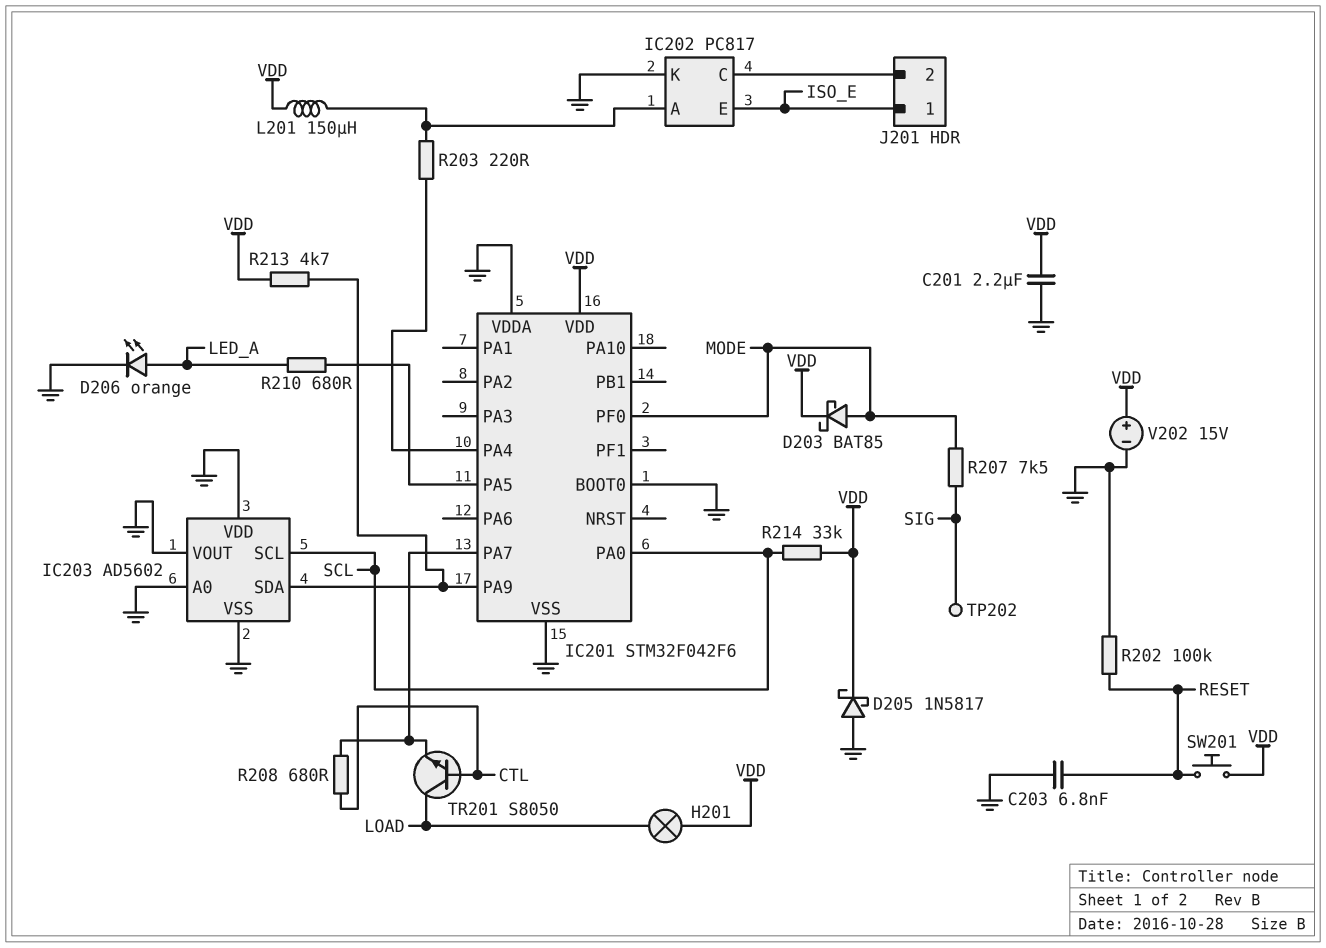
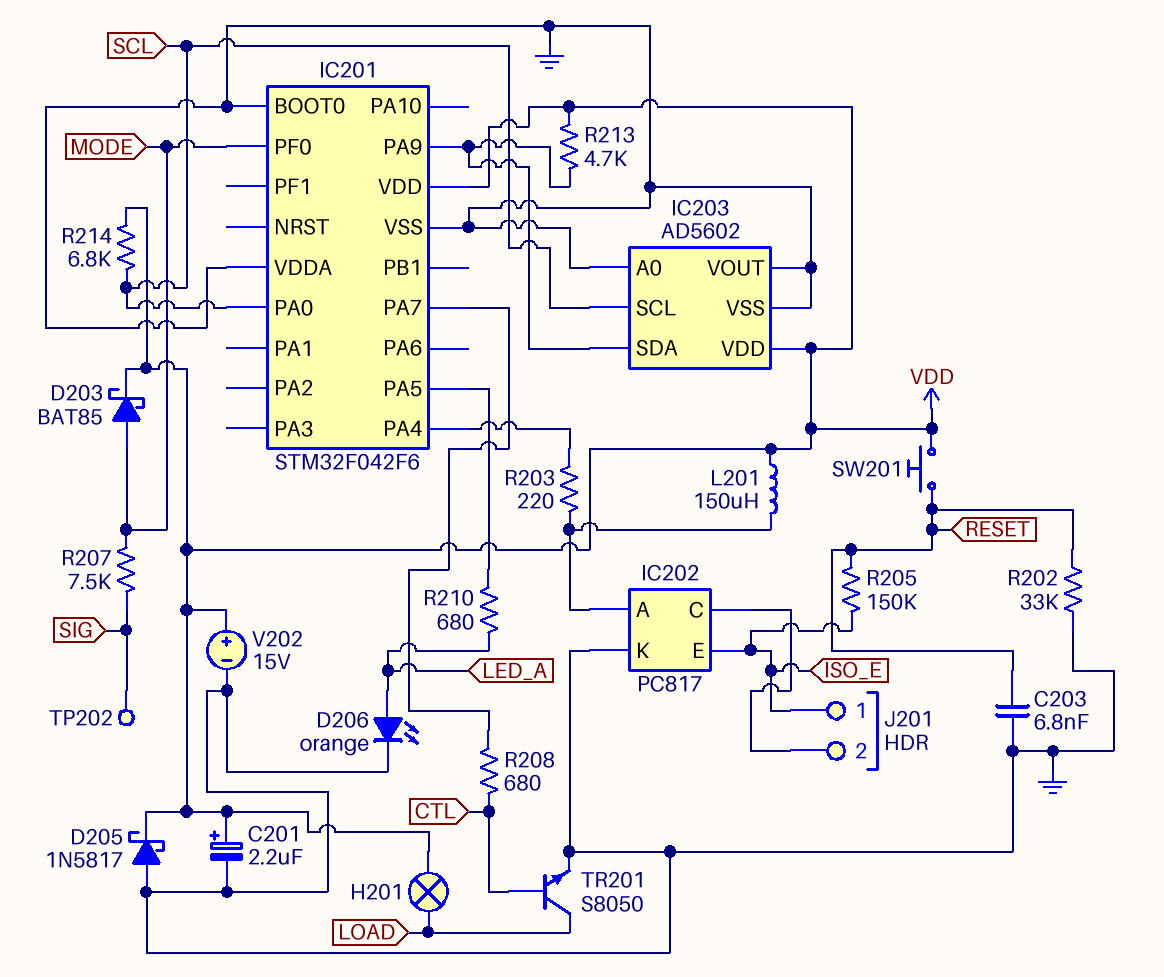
C201: 2.2uF (GND, VDD) -> 2.2uF (plus VDD, minus GND)
IC203 pin VDD: GND -> VDD
R202: 100k (GND, RESET) -> 33k (GND, RESET)
R205: none -> 150k (ISO_E, RESET)
R214: 33k (SCL, VDD) -> 6.8k (SCL, VDD)
TR201: NPN S8050 (B CTL, C LOAD, E IC201/PA7) -> NPN S8050 (B CTL, C LOAD, E GND)

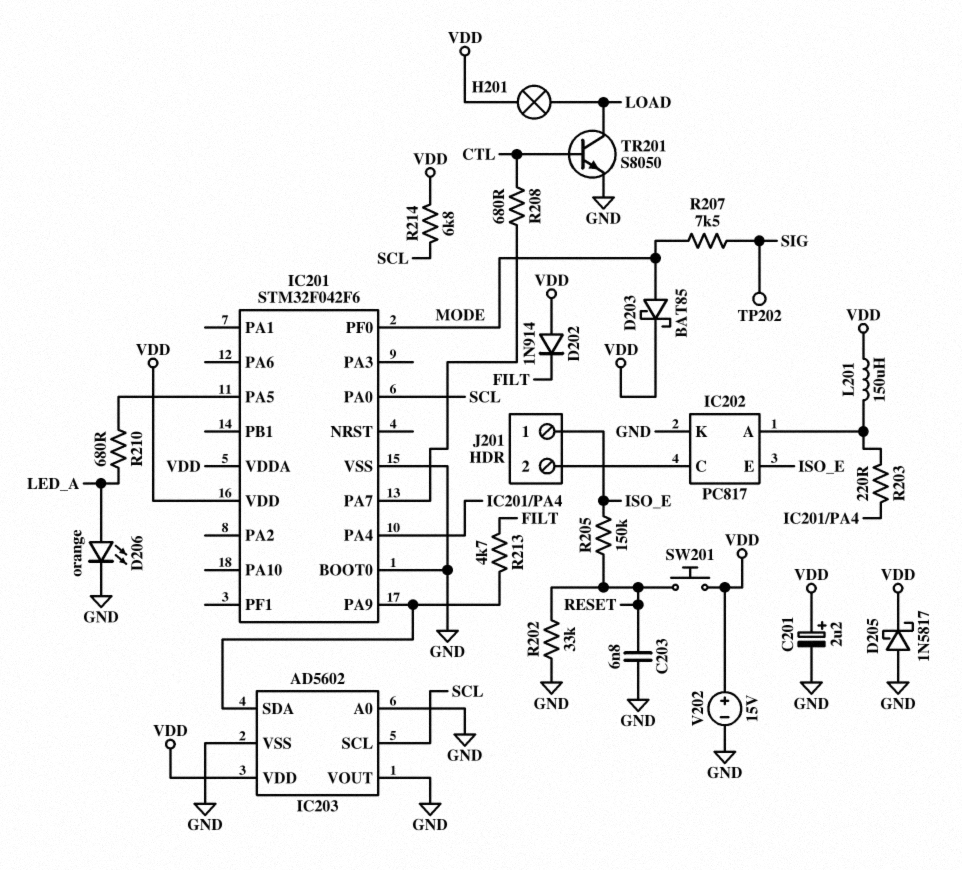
D202: none -> diode 1N914 (A VDD, K FILT)
IC201 pin VDDA: GND -> VDD
R213: 4.7k (IC201/PA9, VDD) -> 4.7k (FILT, IC201/PA9)

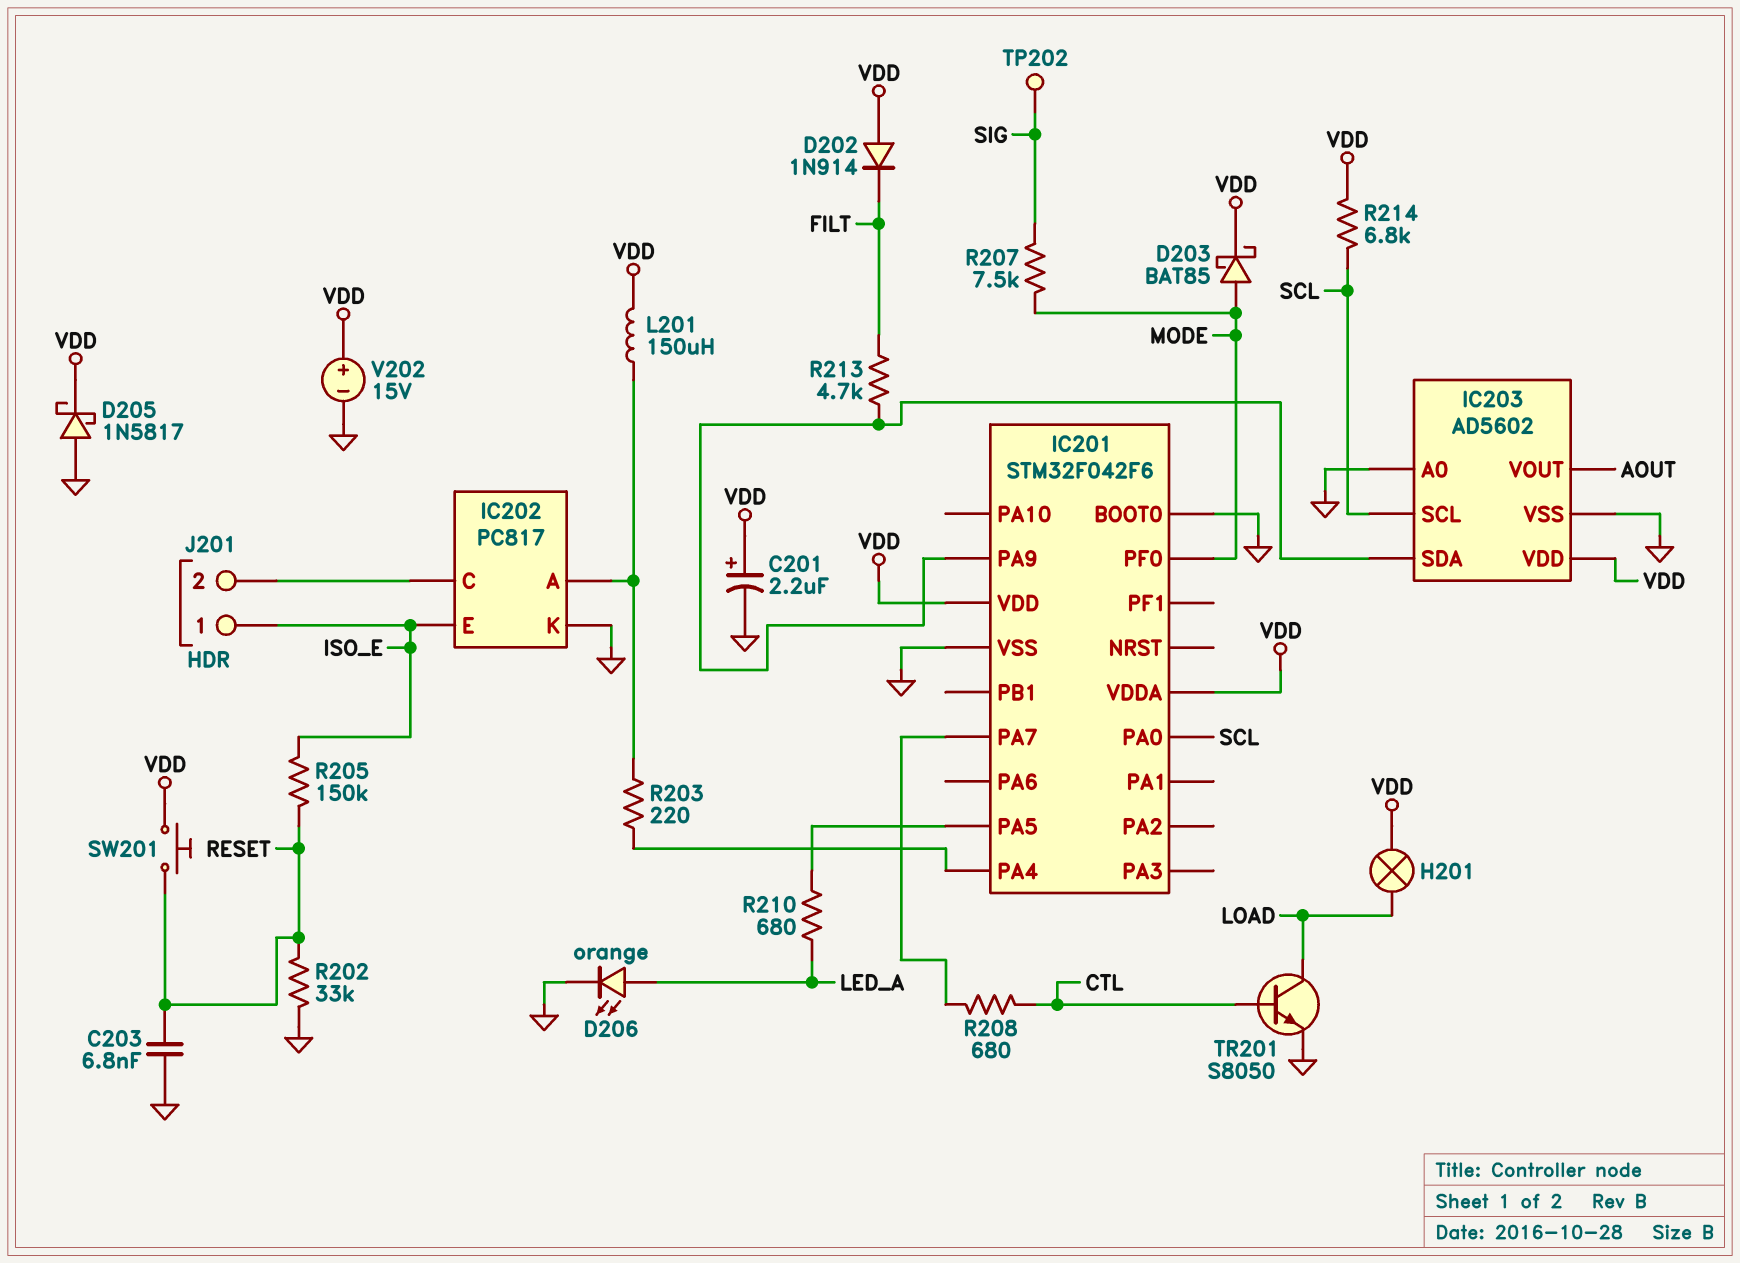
IC203 pin VOUT: GND -> AOUT

